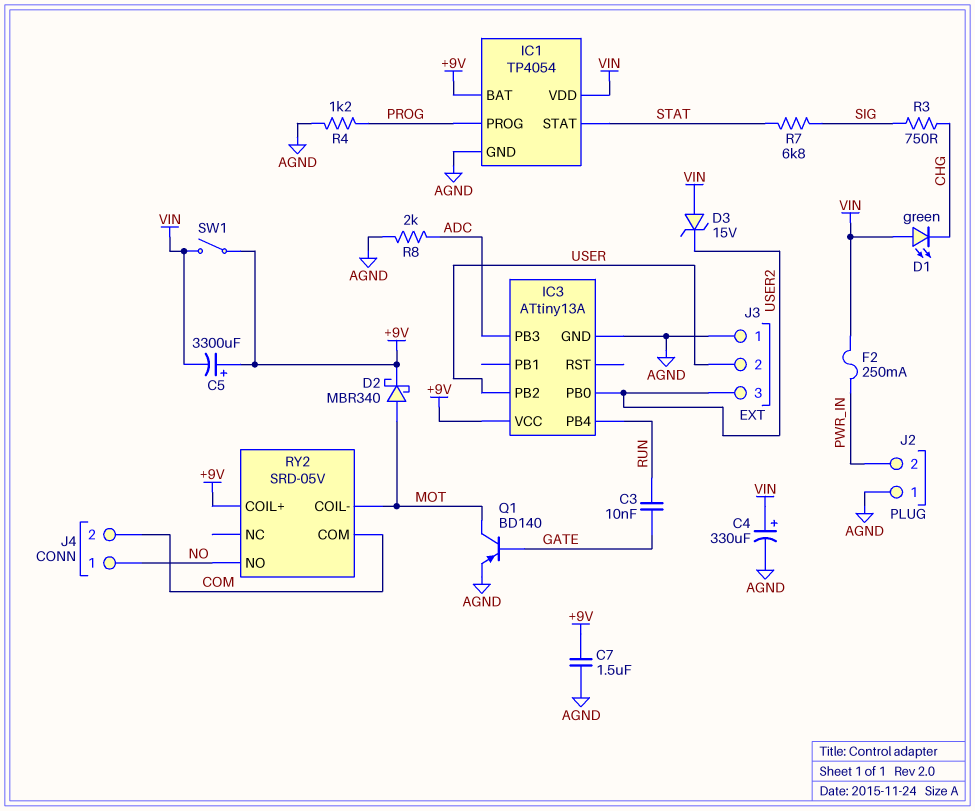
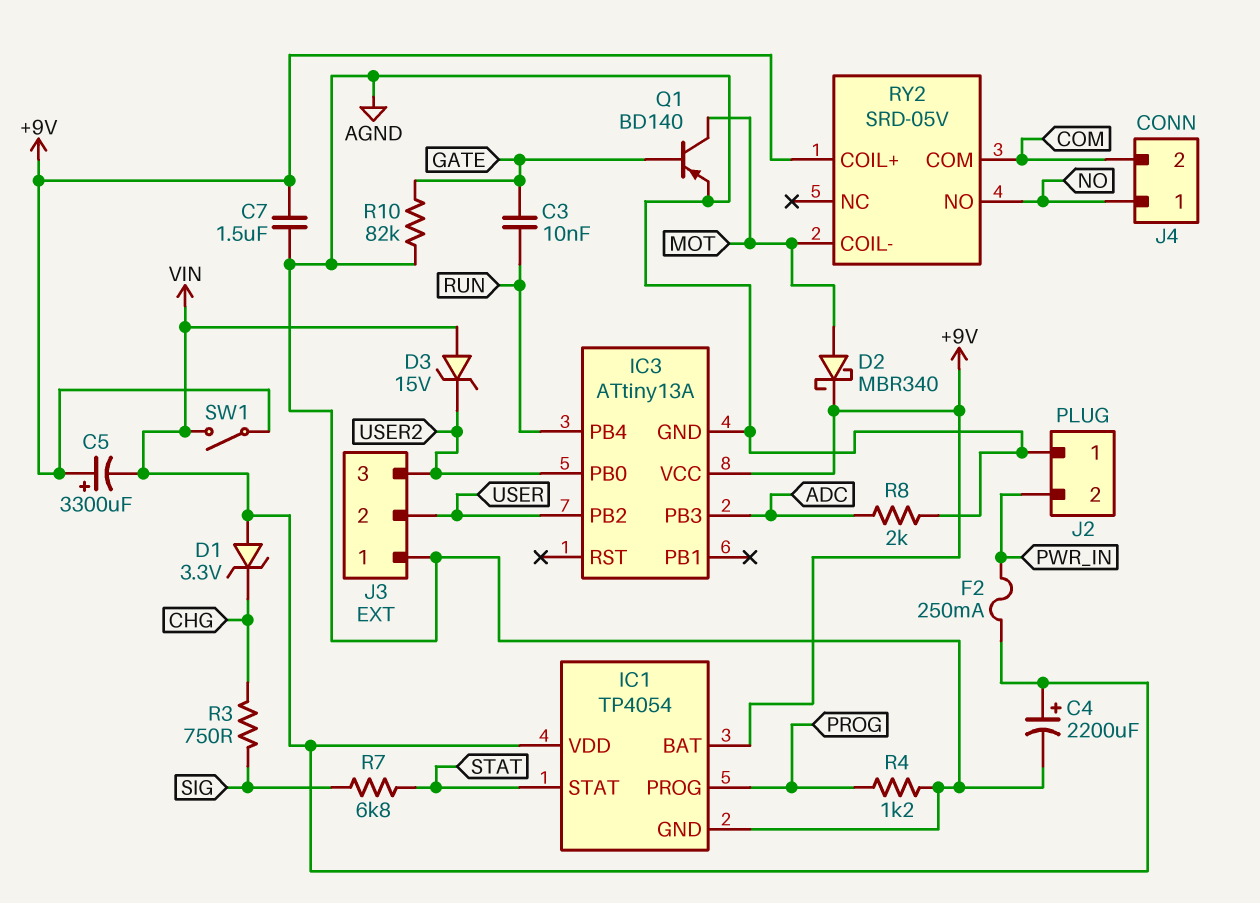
C4: 330uF (plus VIN, minus AGND) -> 2200uF (plus VIN, minus AGND)
D1: LED green (A VIN, K CHG) -> zener 3.3V (A VIN, K CHG)
R10: none -> 82k (AGND, GATE)

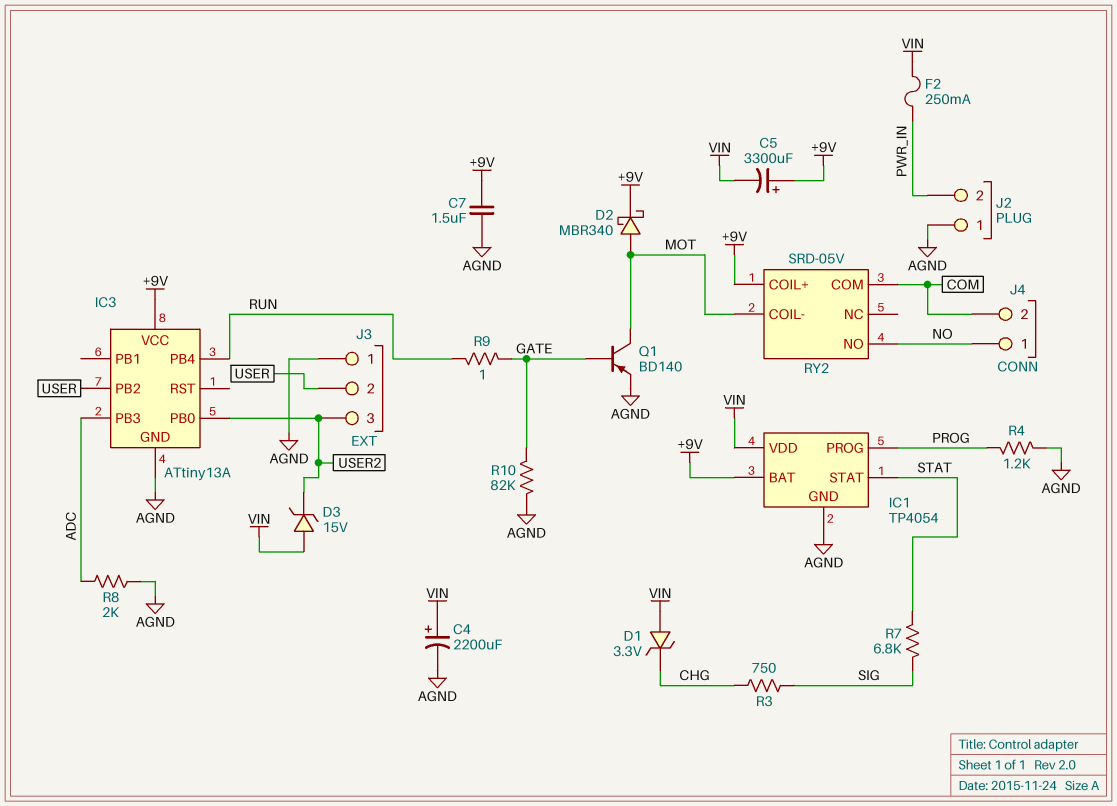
C3: 10nF (GATE, RUN) -> none
R9: none -> 1 (GATE, RUN)
SW1: switch (+9V, VIN) -> none

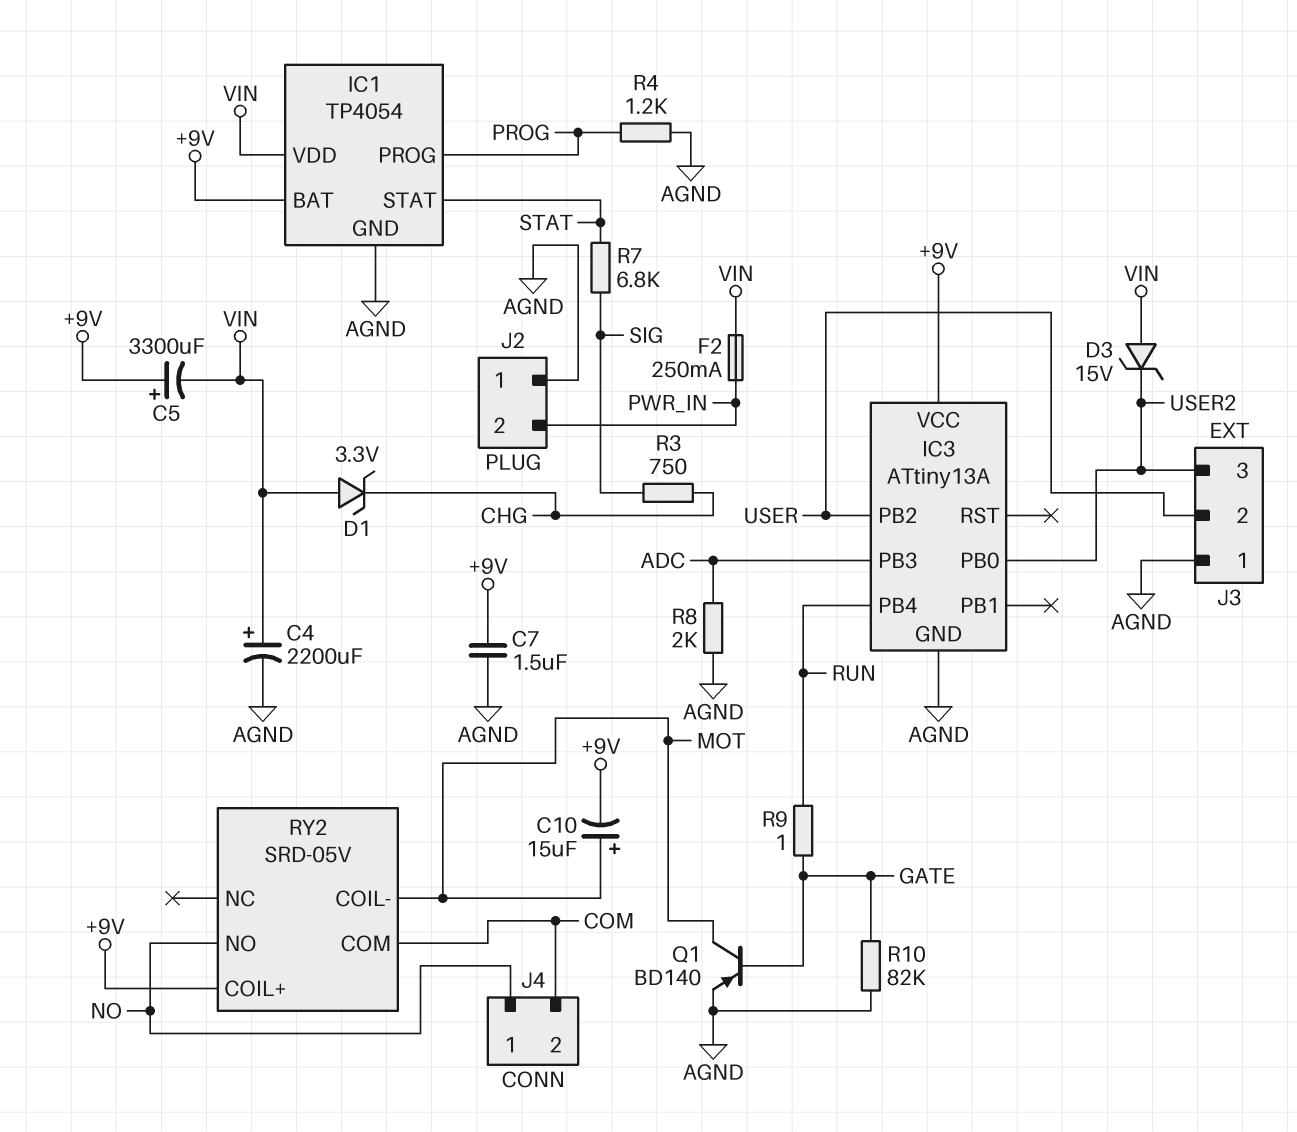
C10: none -> 15uF (plus MOT, minus +9V)
D2: schottky MBR340 (A MOT, K +9V) -> none

